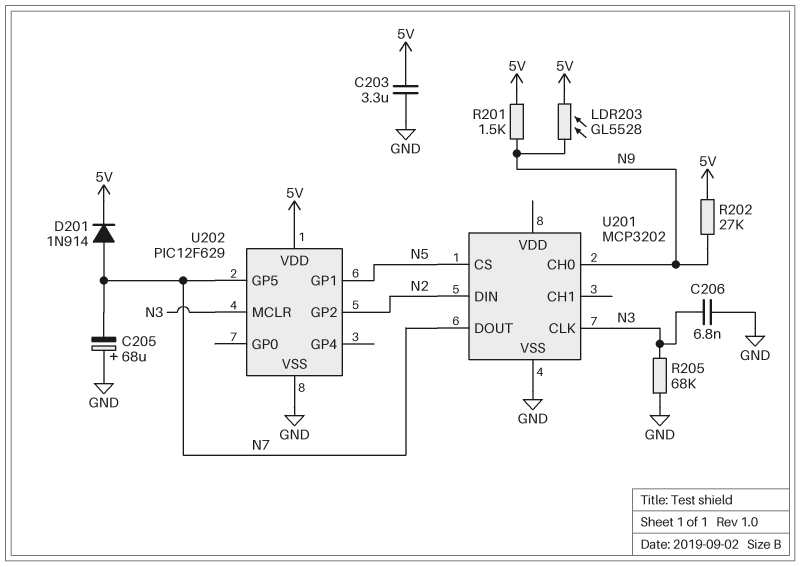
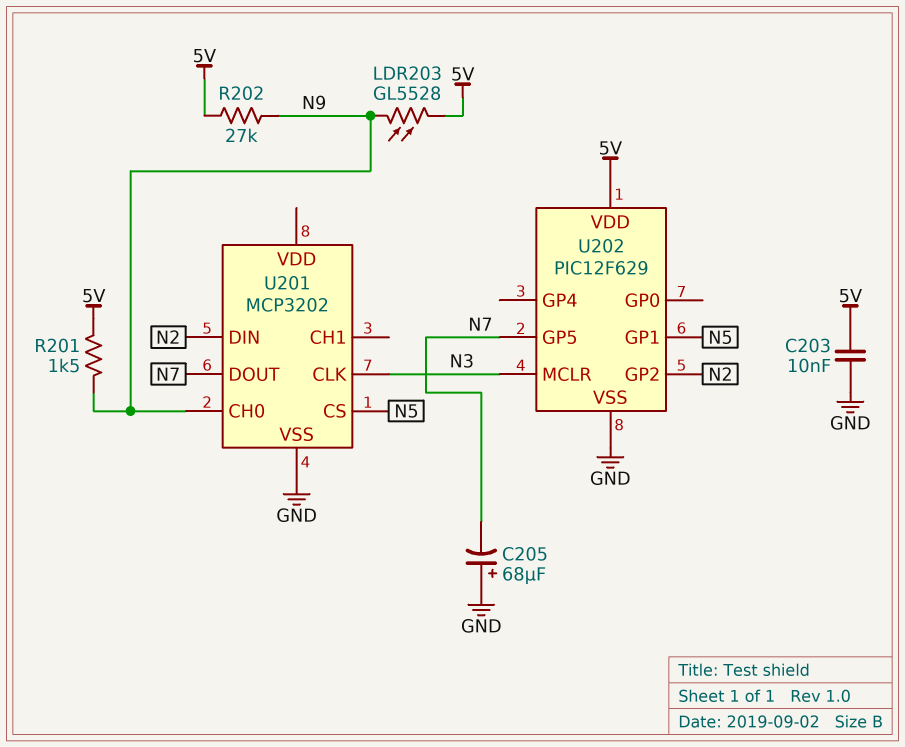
C203: 3.3uF (5V, GND) -> 10nF (5V, GND)
C206: 6.8nF (GND, N3) -> none
D201: diode 1N914 (A N7, K 5V) -> none
R205: 68k (GND, N3) -> none

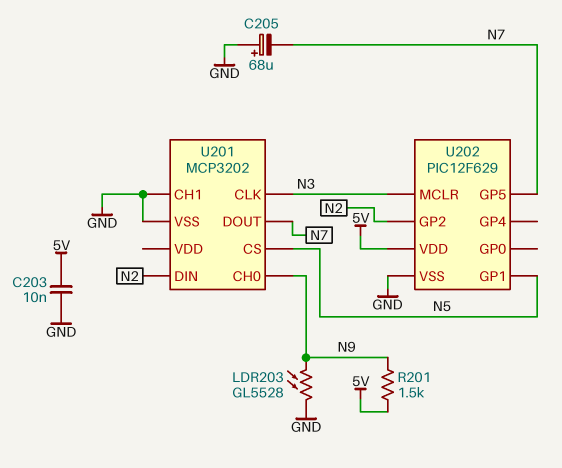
LDR203: GL5528 (5V, N9) -> GL5528 (GND, N9)
R202: 27k (5V, N9) -> none
U201 pin CH1: none -> GND

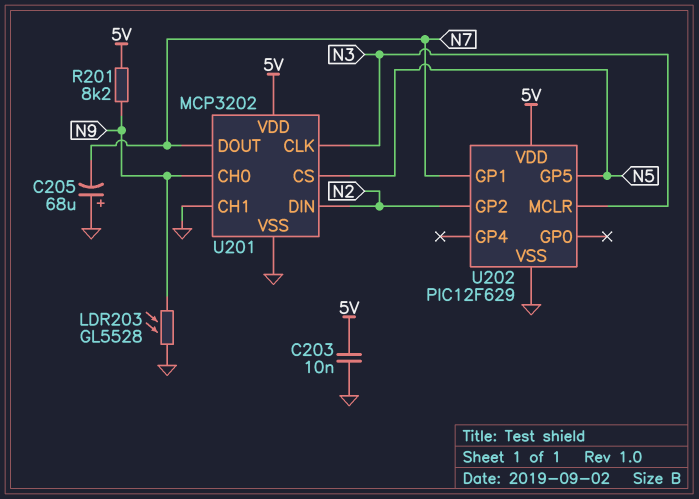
R201: 1.5k (5V, N9) -> 8.2k (5V, N9)
U201 pin VDD: none -> 5V
U202 pin GP1: N5 -> N7
U202 pin GP5: N7 -> N5

